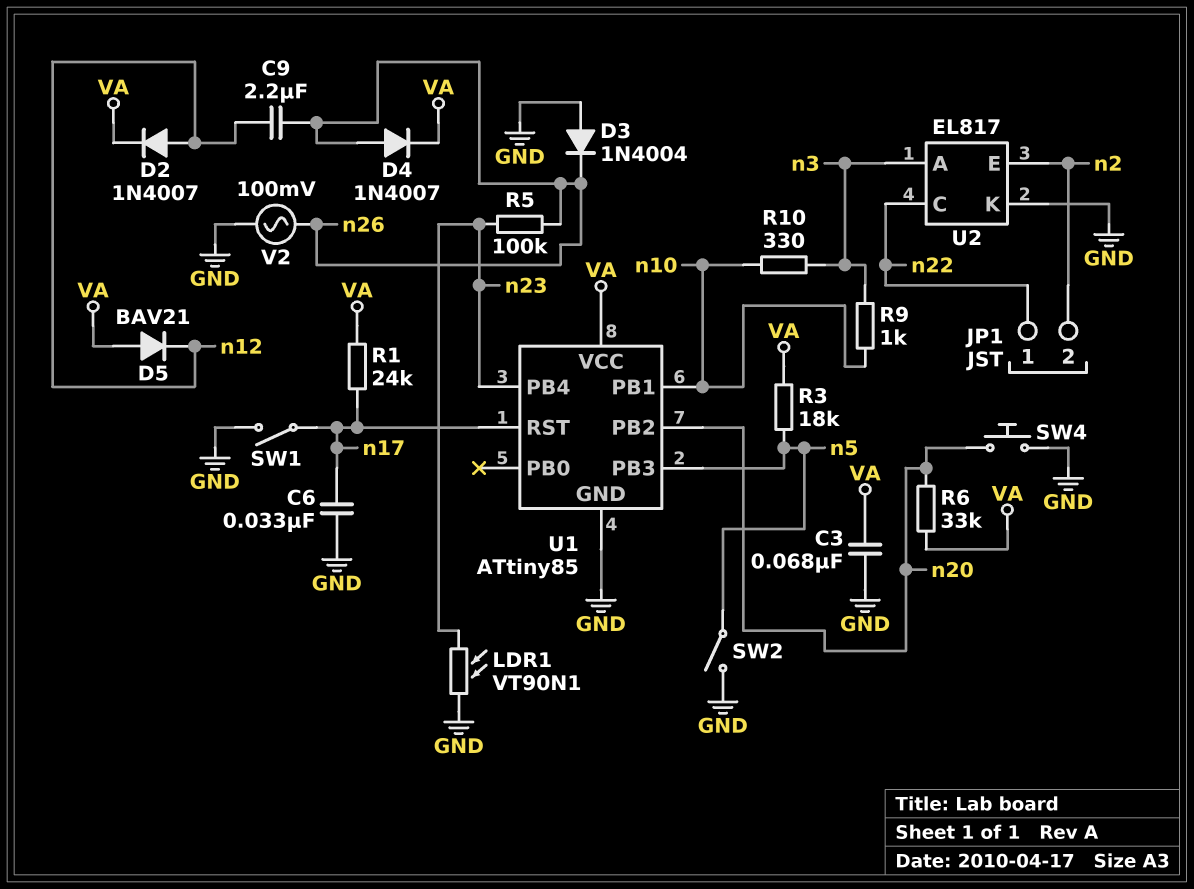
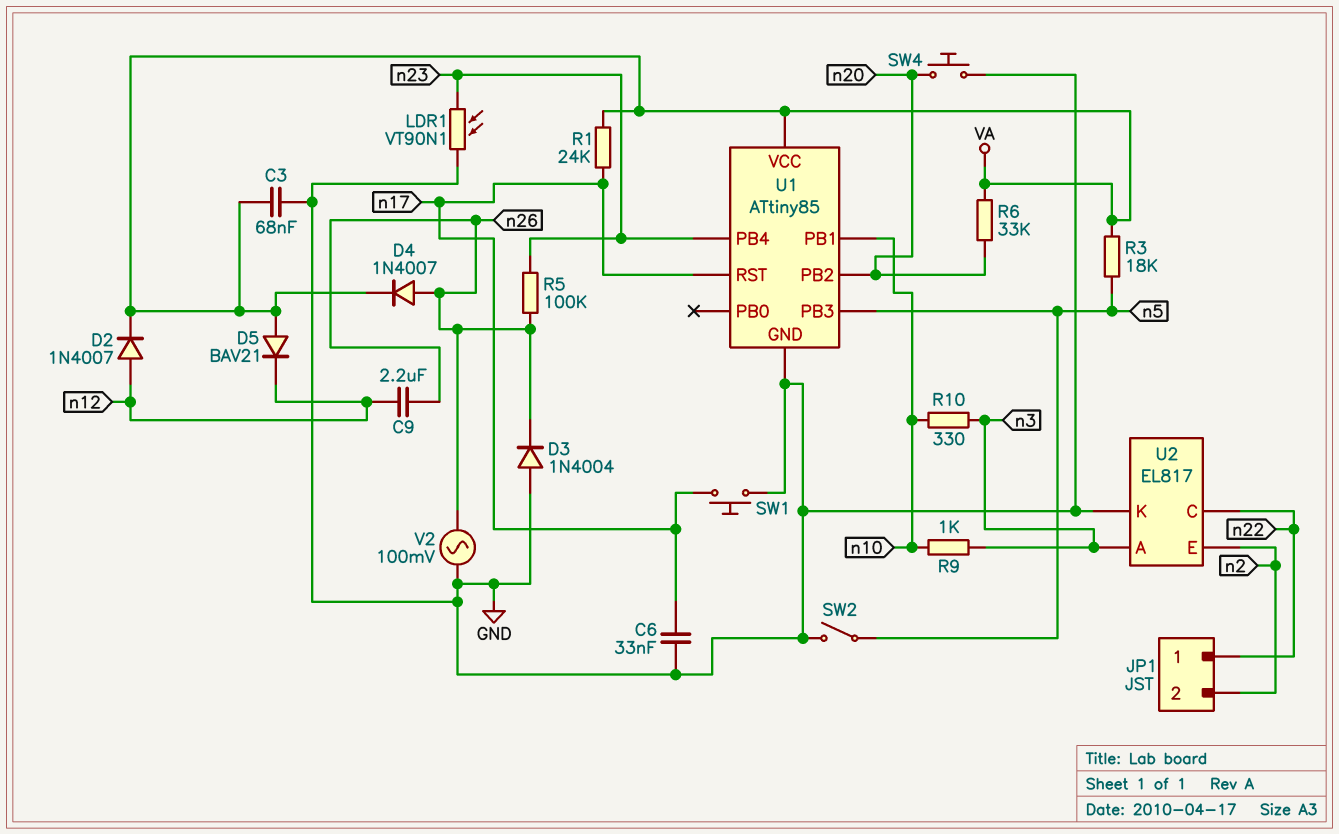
SW1: switch (GND, n17) -> button (GND, n17)

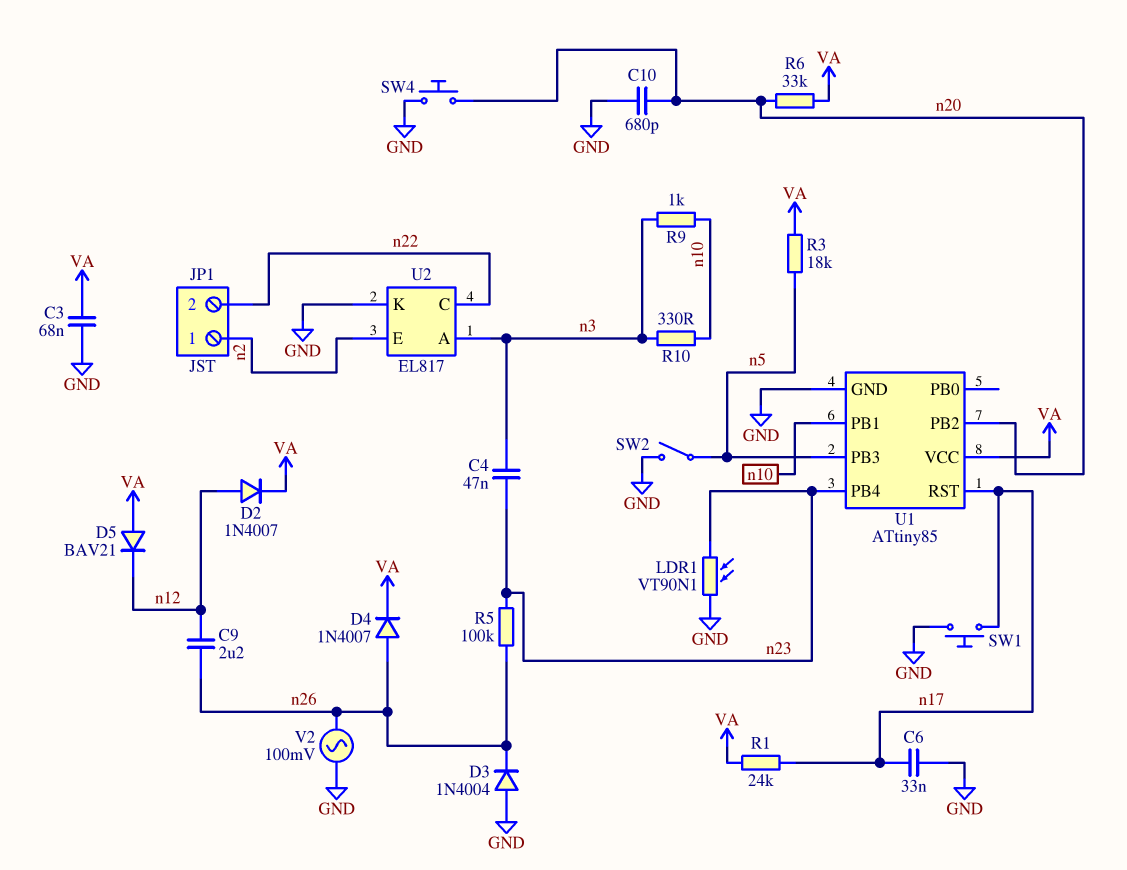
C4: none -> 47nF (n3, n23)
C10: none -> 680pF (GND, n20)
JP1 pin 1: n22 -> n2
JP1 pin 2: n2 -> n22

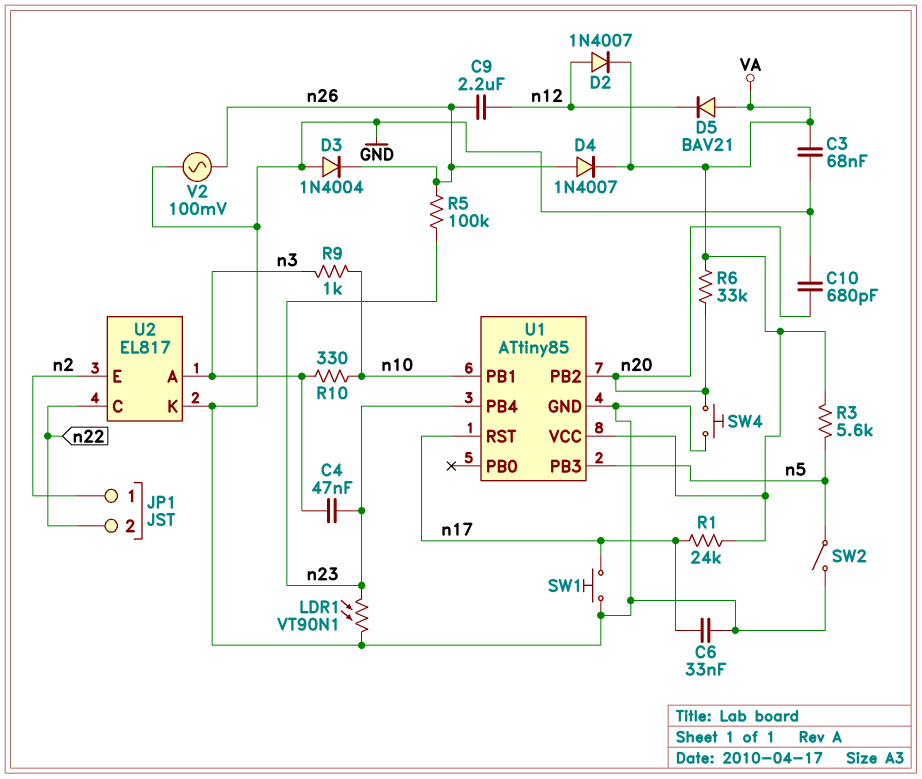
R3: 18k (VA, n5) -> 5.6k (VA, n5)

